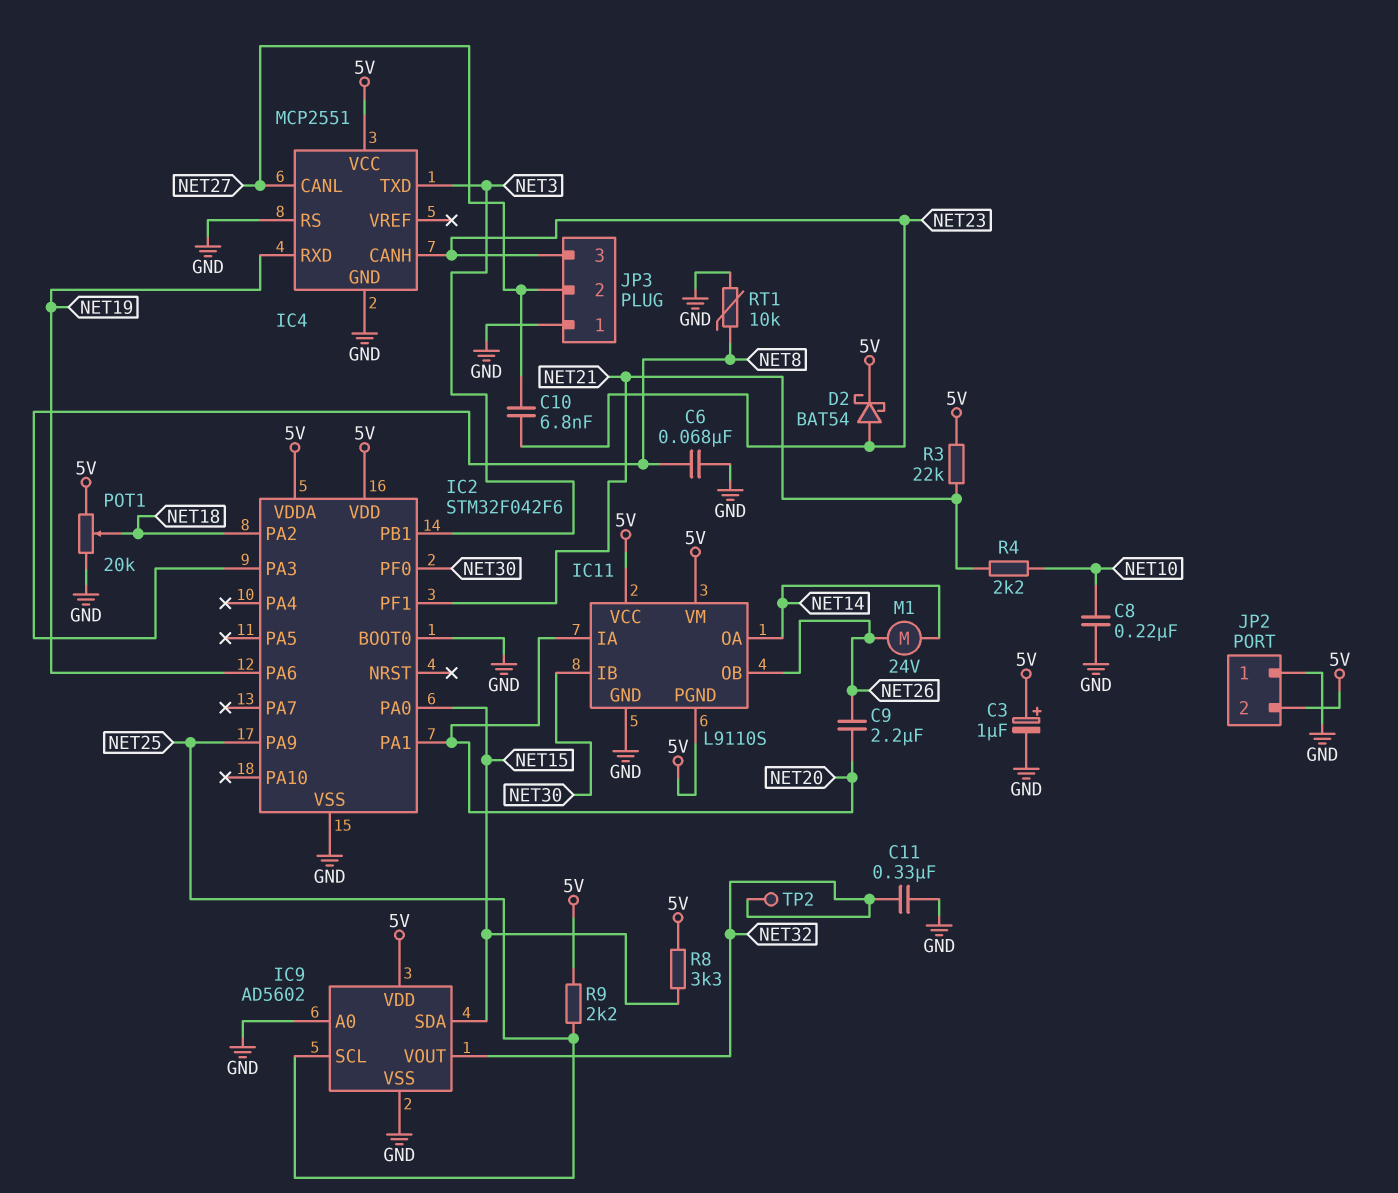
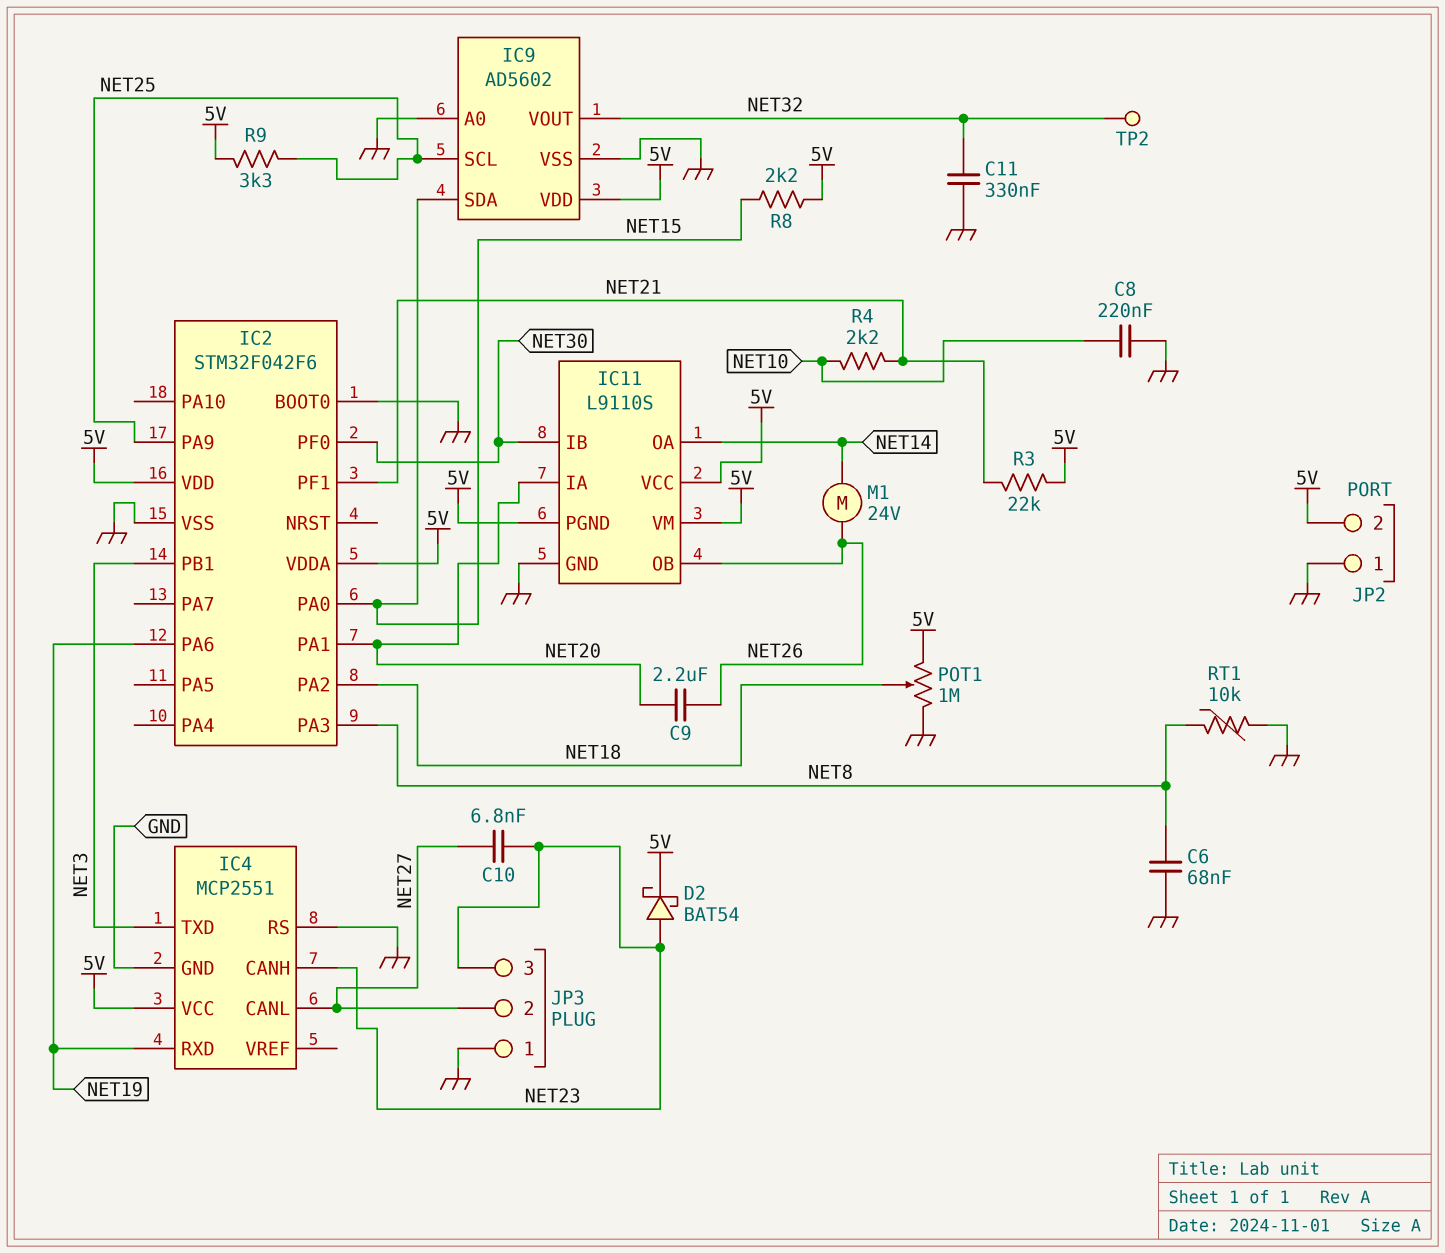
C3: 1uF (plus 5V, minus GND) -> none
POT1: 20k (5V, GND, wiper NET18) -> 1M (5V, GND, wiper NET18)
R8: 3.3k (5V, NET15) -> 2.2k (5V, NET15)
R9: 2.2k (5V, NET25) -> 3.3k (5V, NET25)

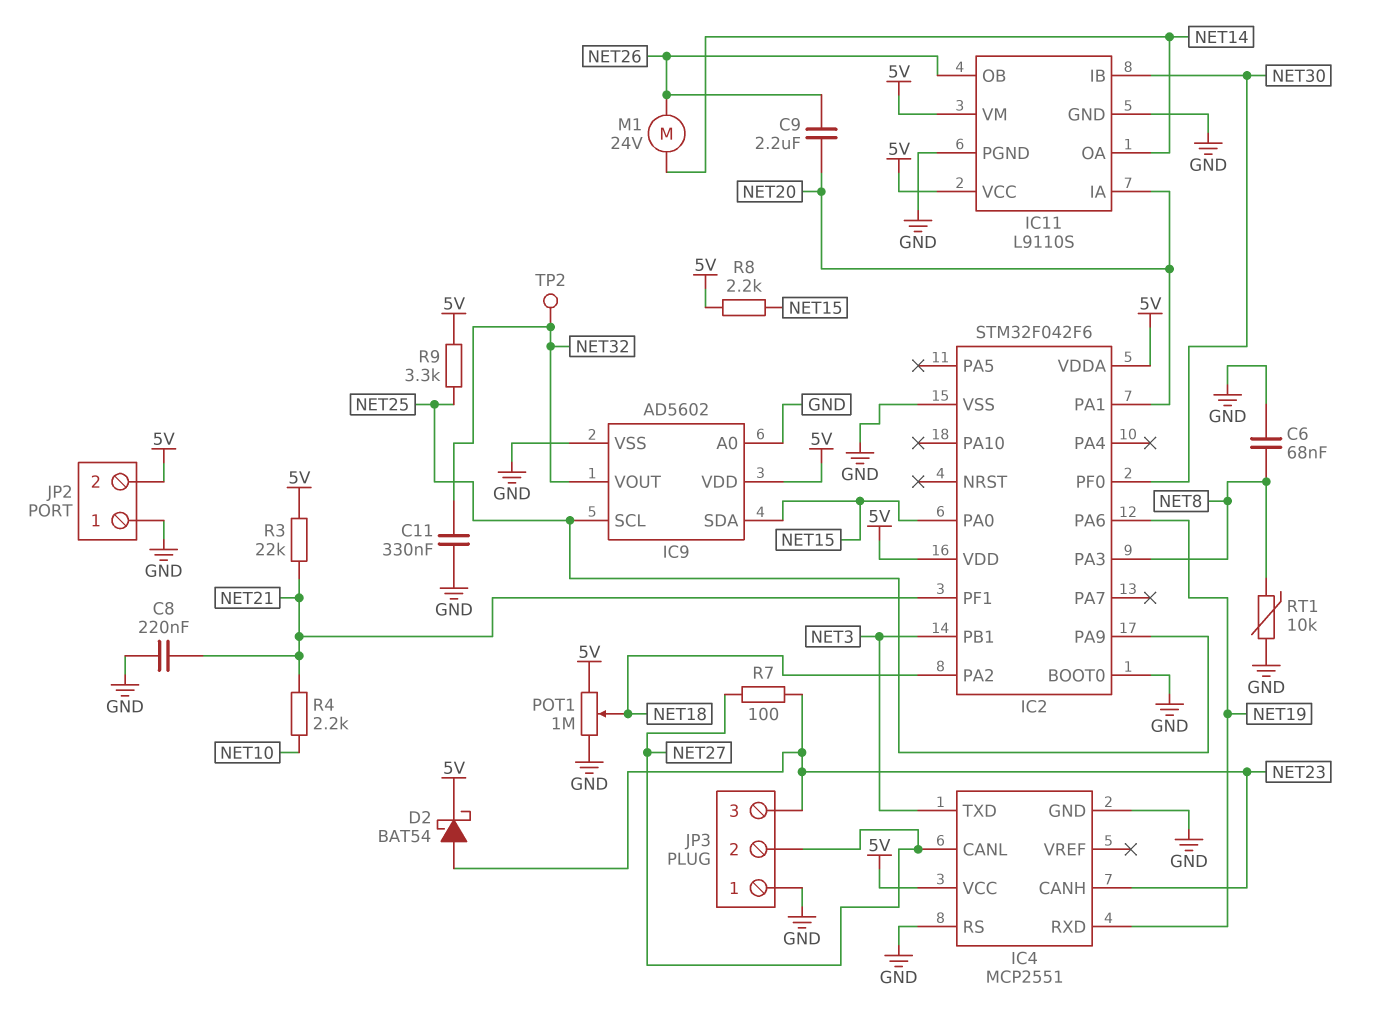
C8: 220nF (GND, NET10) -> 220nF (GND, NET21)
C10: 6.8nF (NET23, NET27) -> none
IC11 pin PGND: 5V -> GND
R7: none -> 100 (NET23, NET27)

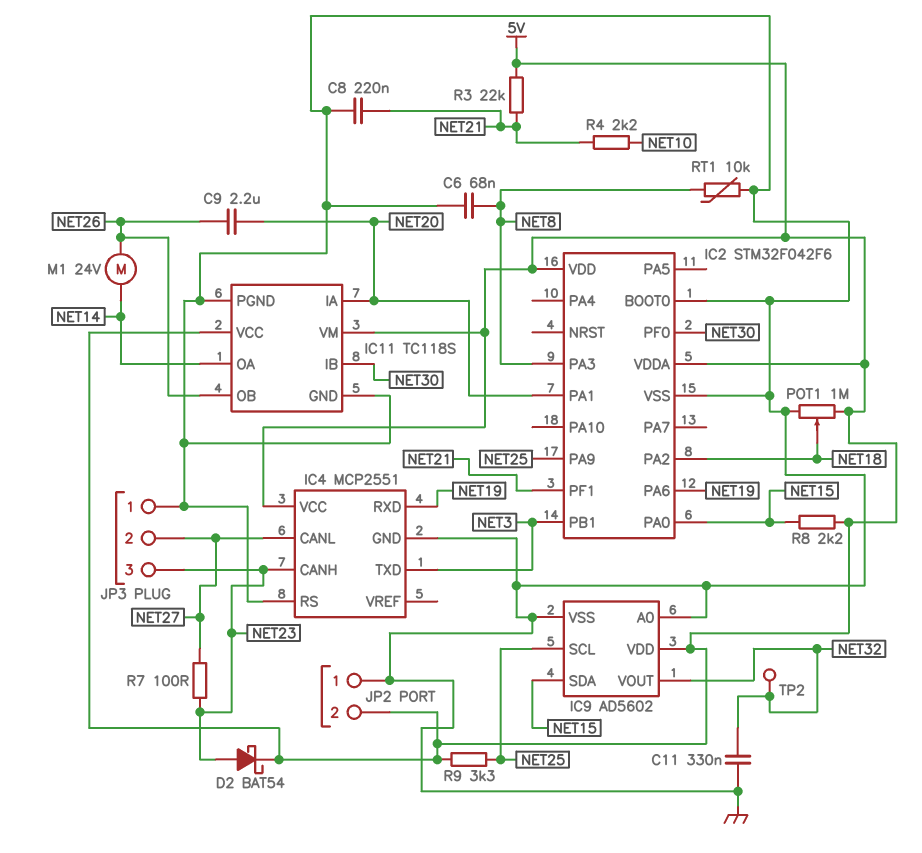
IC11: L9110S -> TC118S

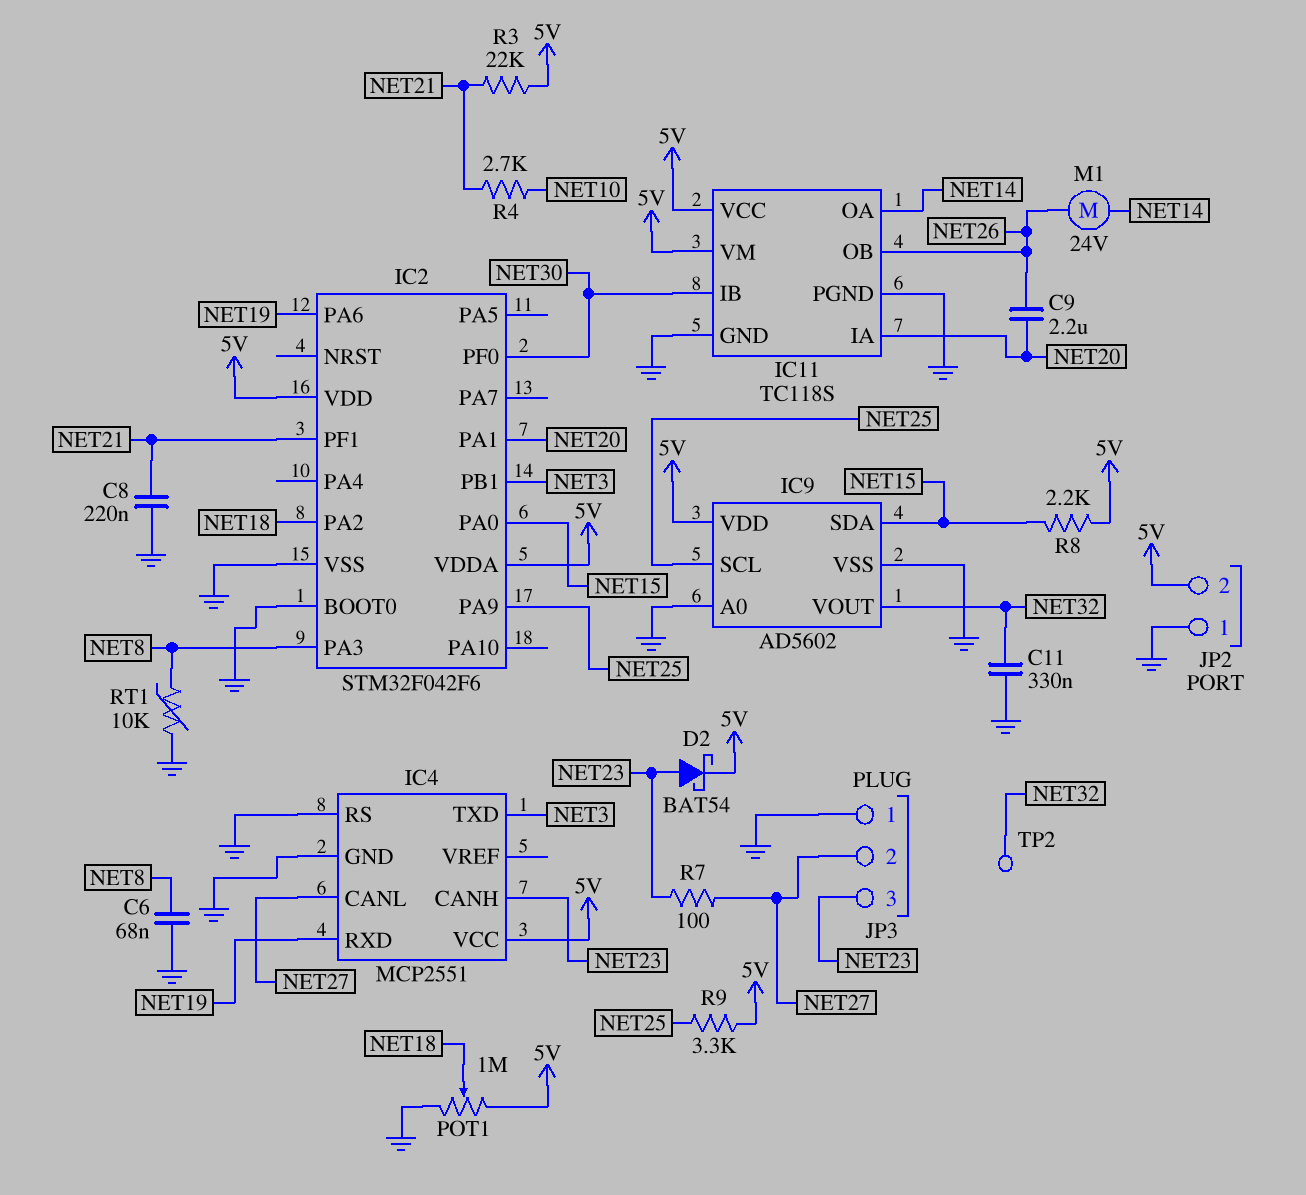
R4: 2.2k (NET10, NET21) -> 2.7k (NET10, NET21)

